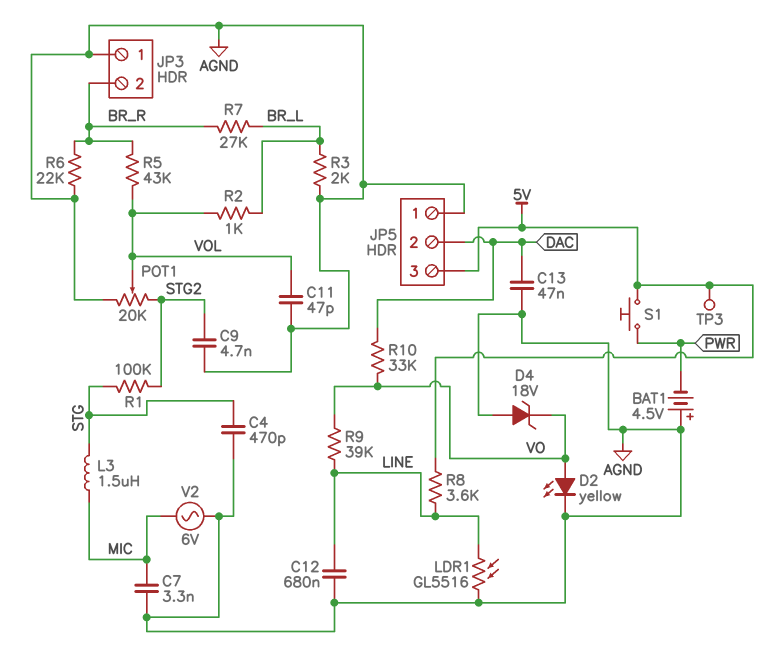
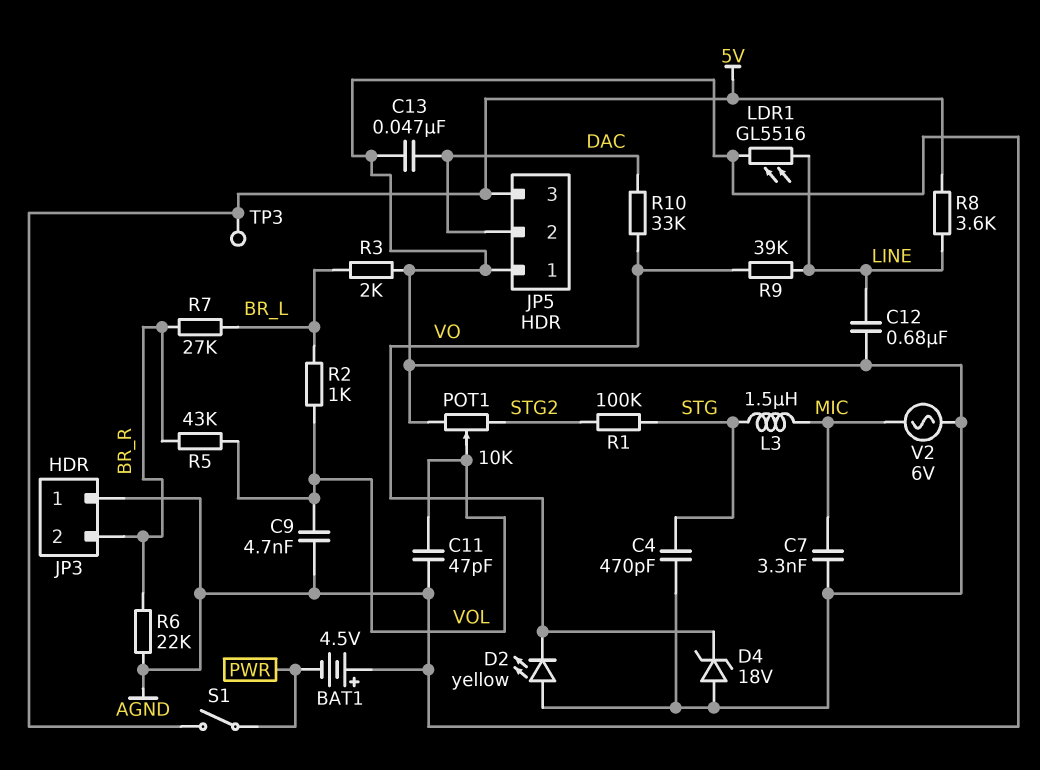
C9: 4.7nF (AGND, STG2) -> 4.7nF (AGND, VOL)
D2: LED yellow (A VO, K AGND) -> LED yellow (A AGND, K VO)
POT1: 20k (AGND, STG2, wiper VOL) -> 10k (AGND, STG2, wiper VOL)
S1: button (5V, PWR) -> switch (5V, PWR)

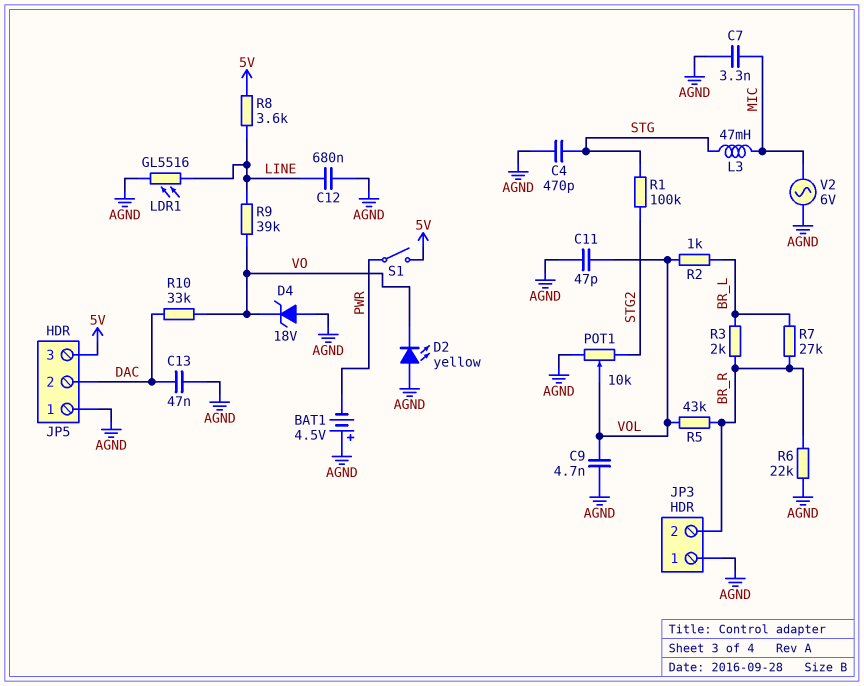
L3: 1.5uH (MIC, STG) -> 47mH (MIC, STG)
R3: 2k (AGND, BR_L) -> 2k (BR_L, BR_R)
TP3: test point (5V) -> none

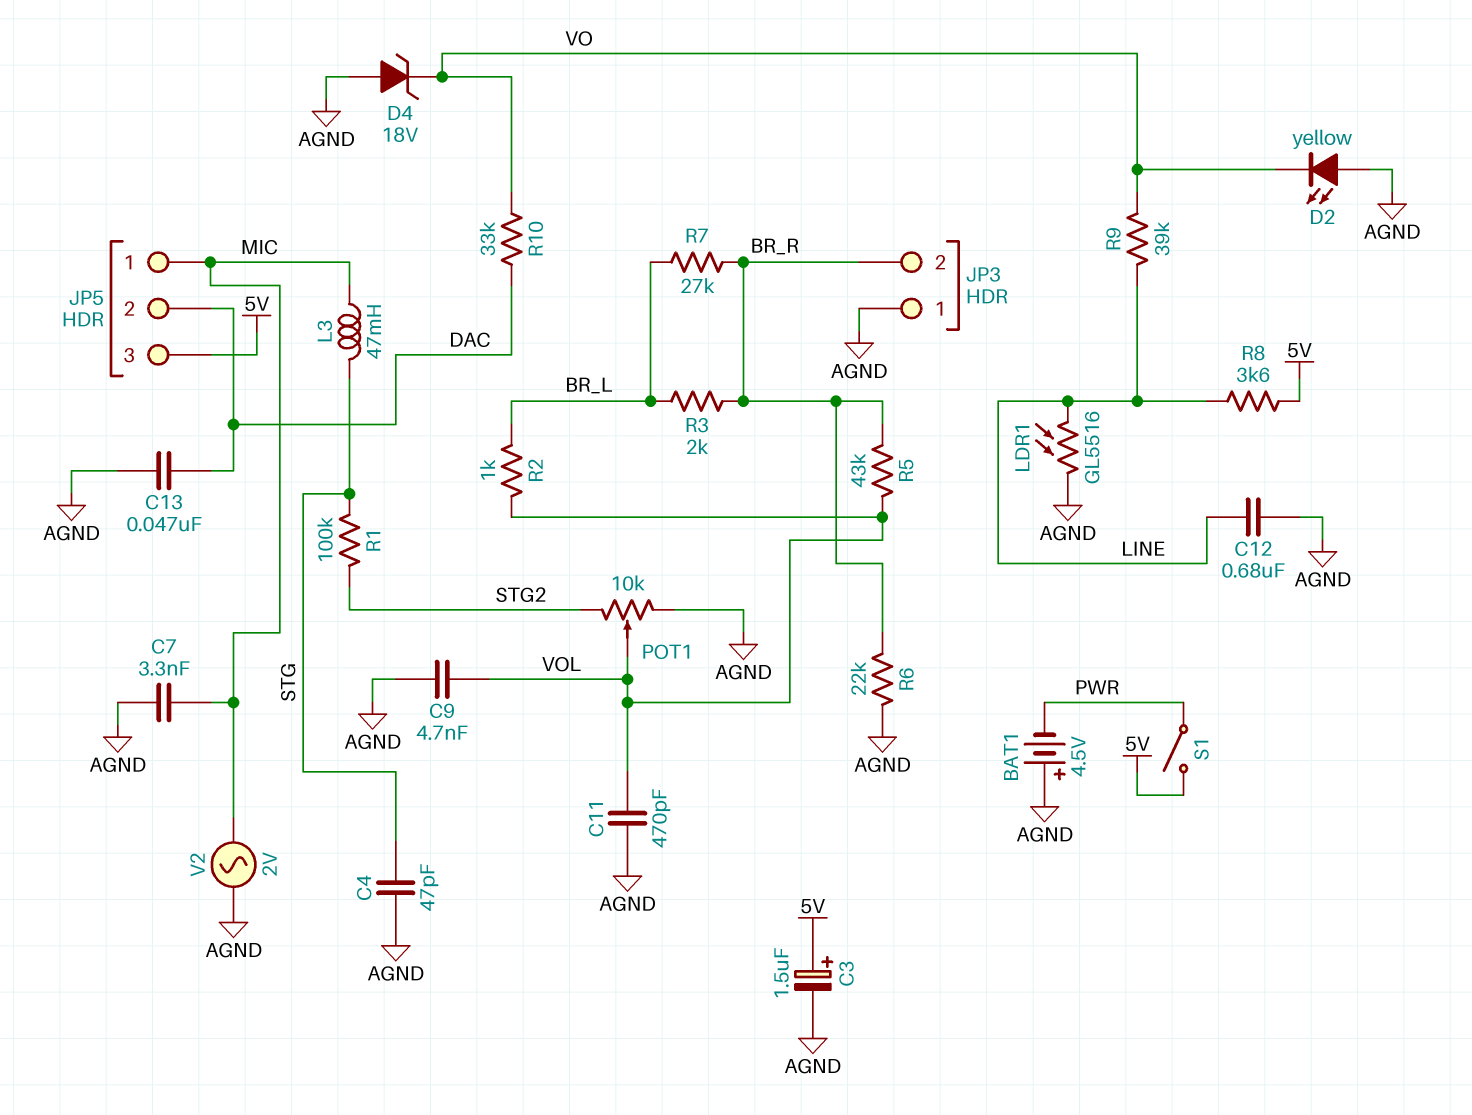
C3: none -> 1.5uF (plus 5V, minus AGND)
C4: 470pF (AGND, STG) -> 47pF (AGND, STG)
C11: 47pF (AGND, VOL) -> 470pF (AGND, VOL)
JP5 pin 1: AGND -> MIC
V2: AC 6V (AGND, MIC) -> AC 2V (AGND, MIC)

